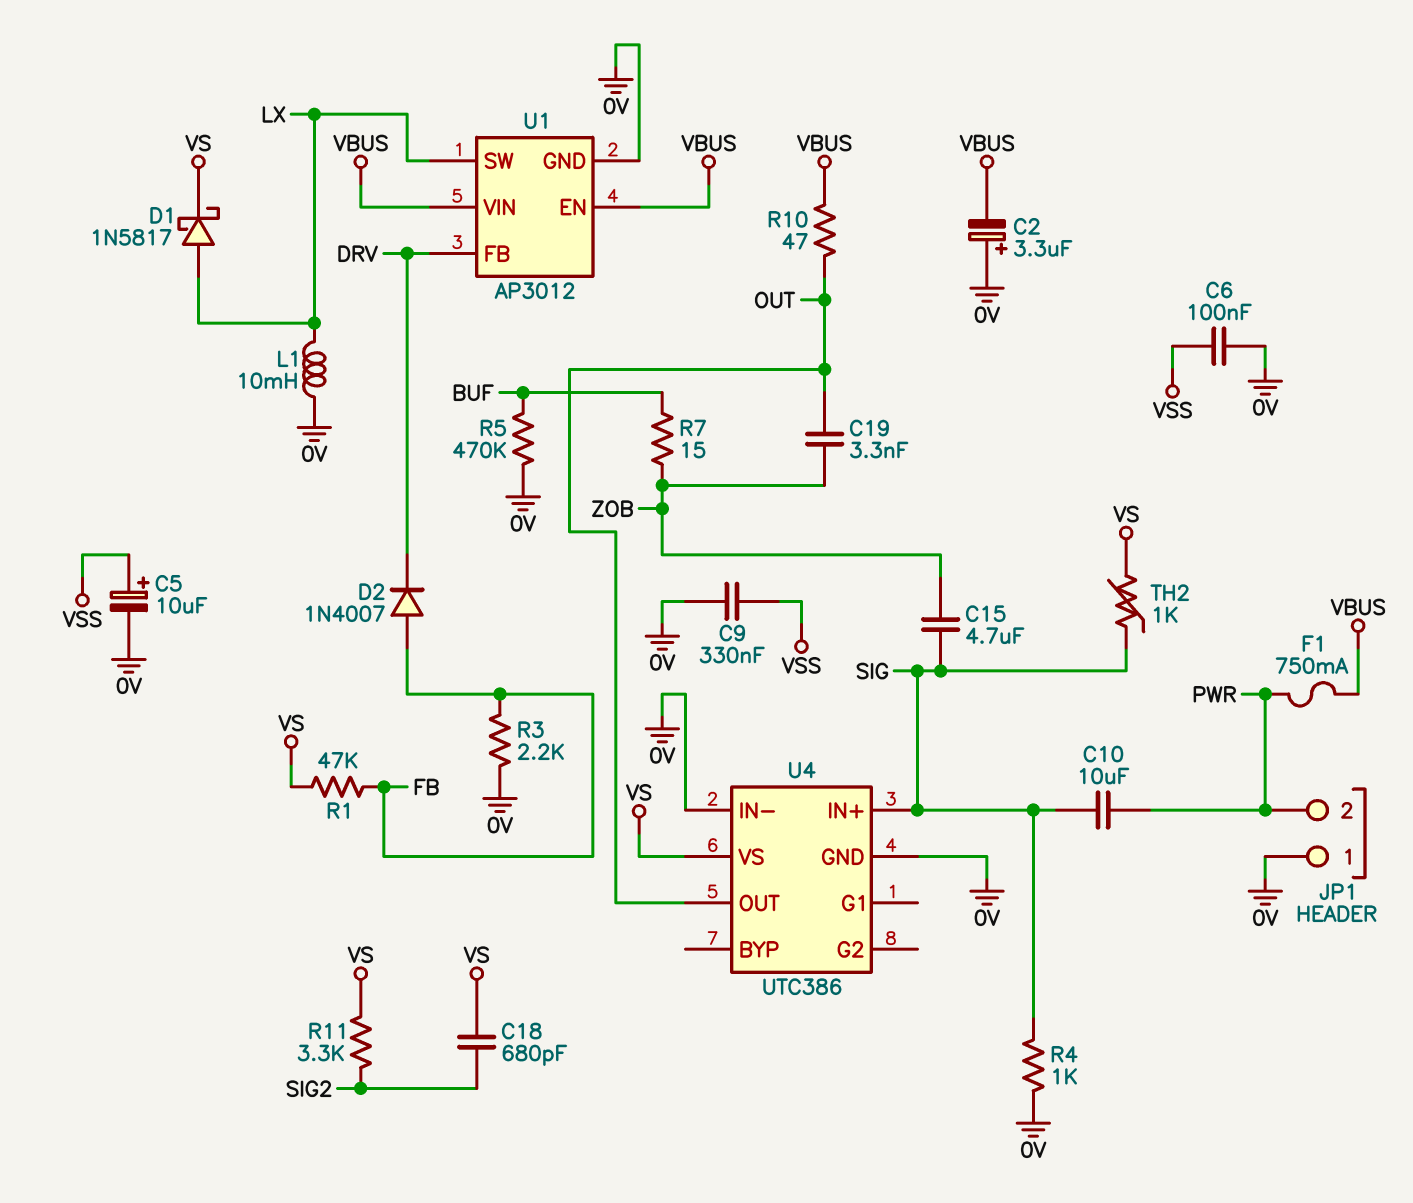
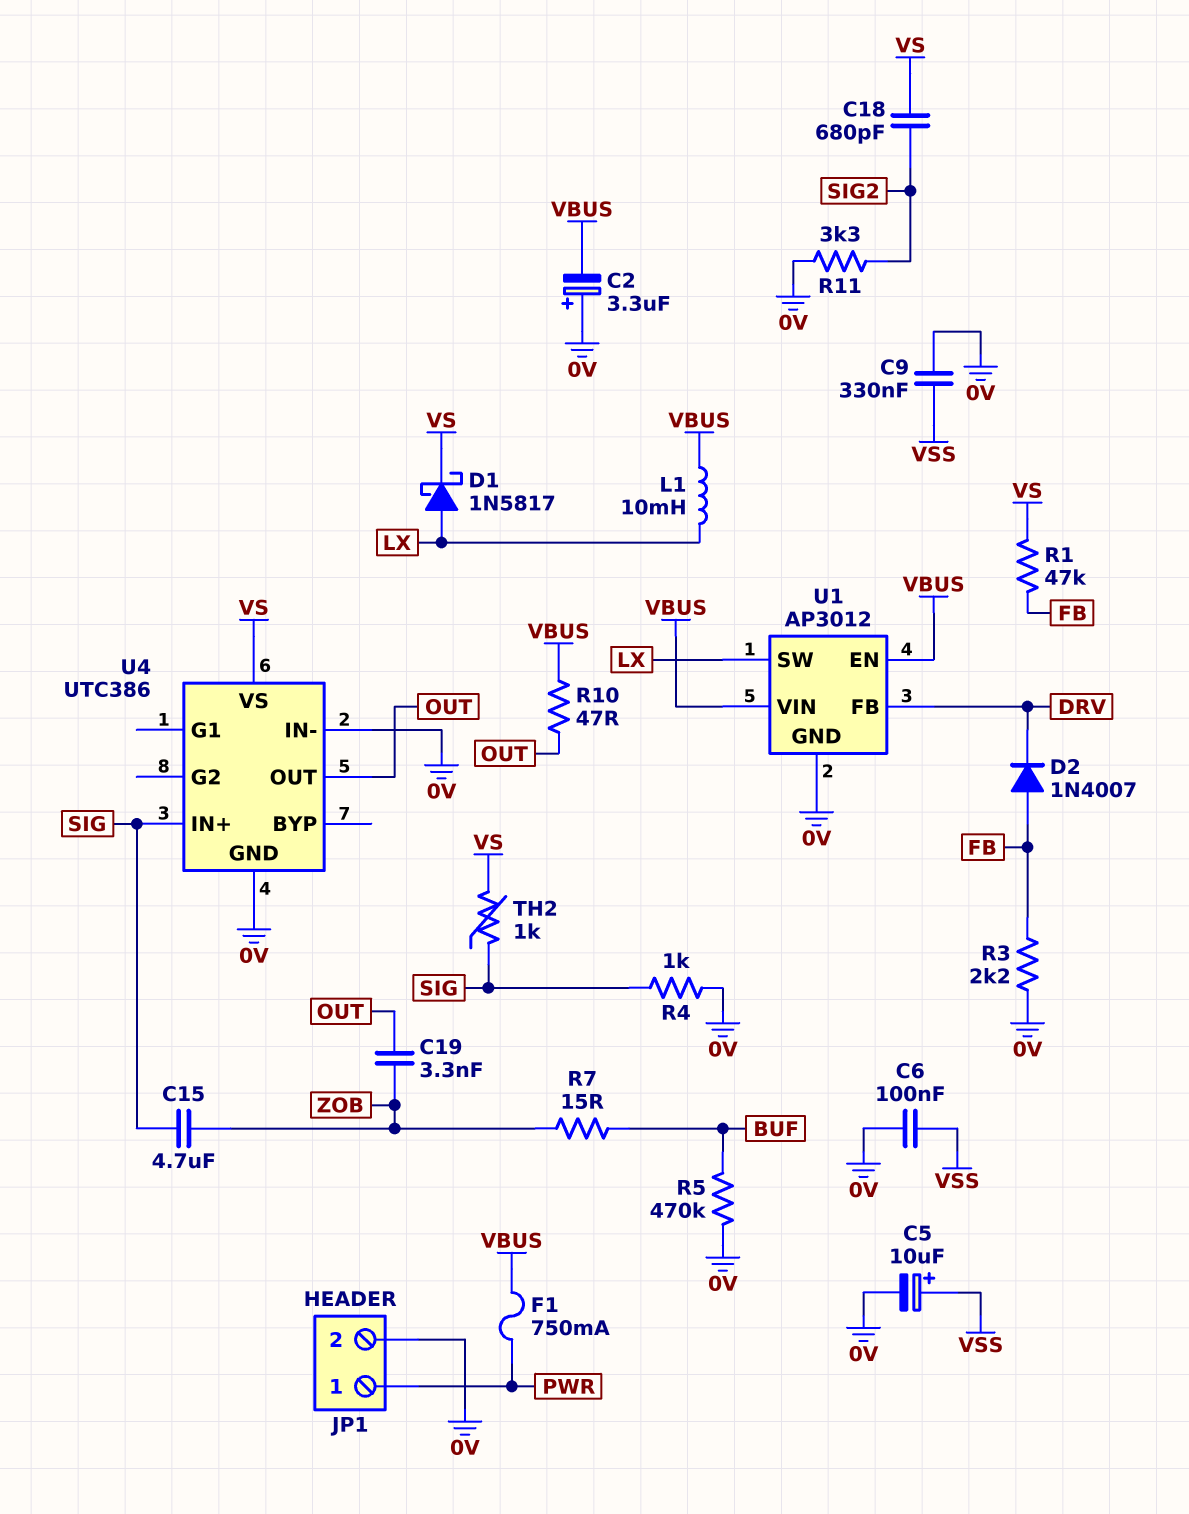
C10: 10uF (PWR, SIG) -> none
JP1 pin 1: 0V -> PWR
JP1 pin 2: PWR -> 0V
L1: 10mH (0V, LX) -> 10mH (LX, VBUS)
R11: 3.3k (SIG2, VS) -> 3.3k (0V, SIG2)

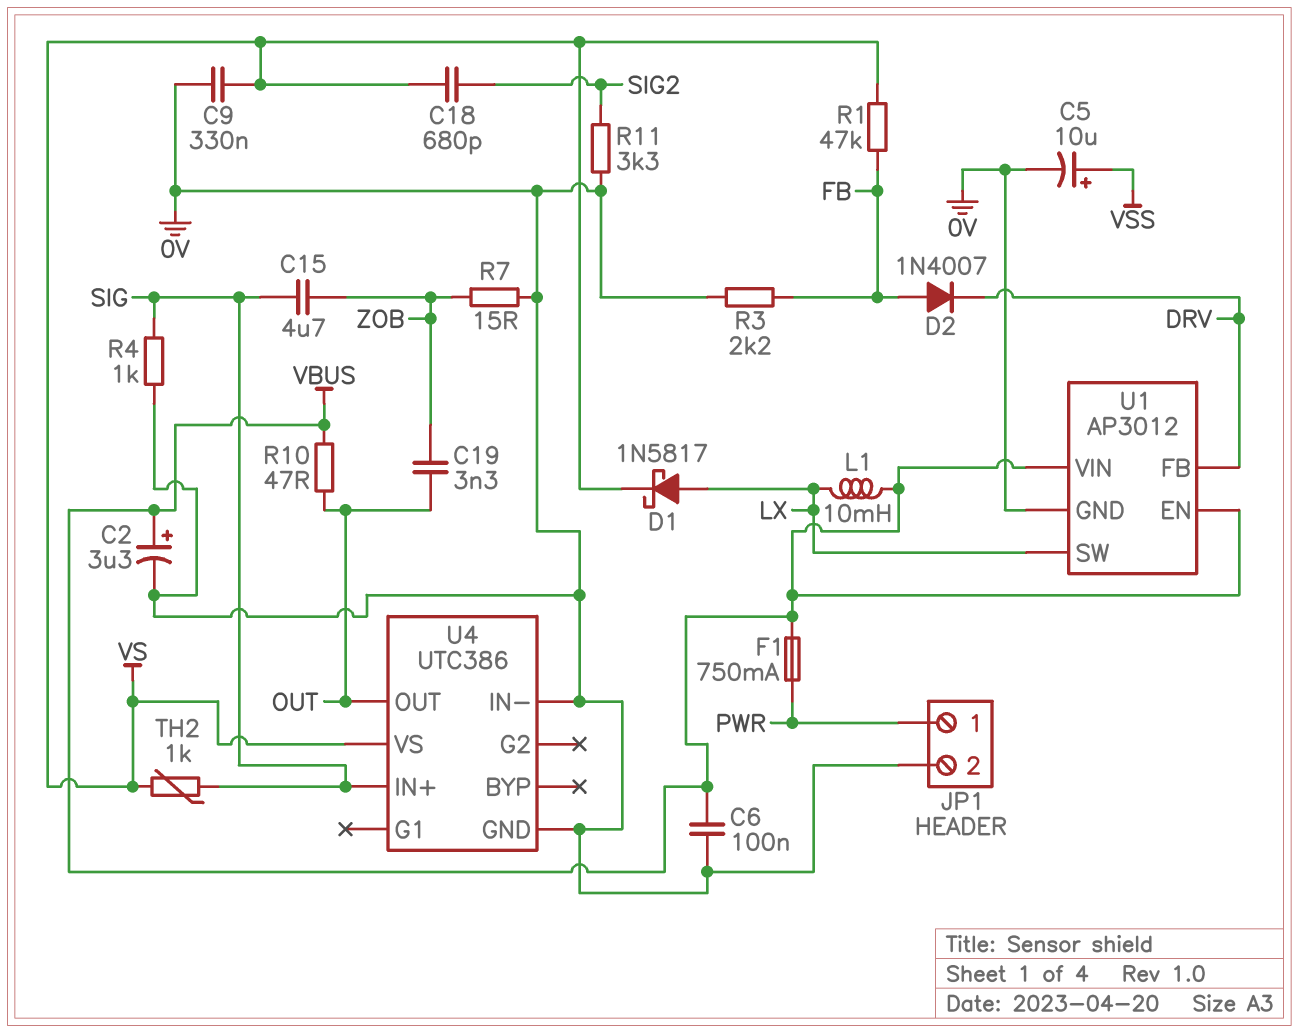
C2: 3.3uF (plus 0V, minus VBUS) -> 3.3uF (plus VBUS, minus 0V)
C6: 100nF (0V, VSS) -> 100nF (0V, VBUS)
C9: 330nF (0V, VSS) -> 330nF (0V, VS)
R5: 470k (0V, BUF) -> none
R7: 15 (BUF, ZOB) -> 15 (0V, ZOB)

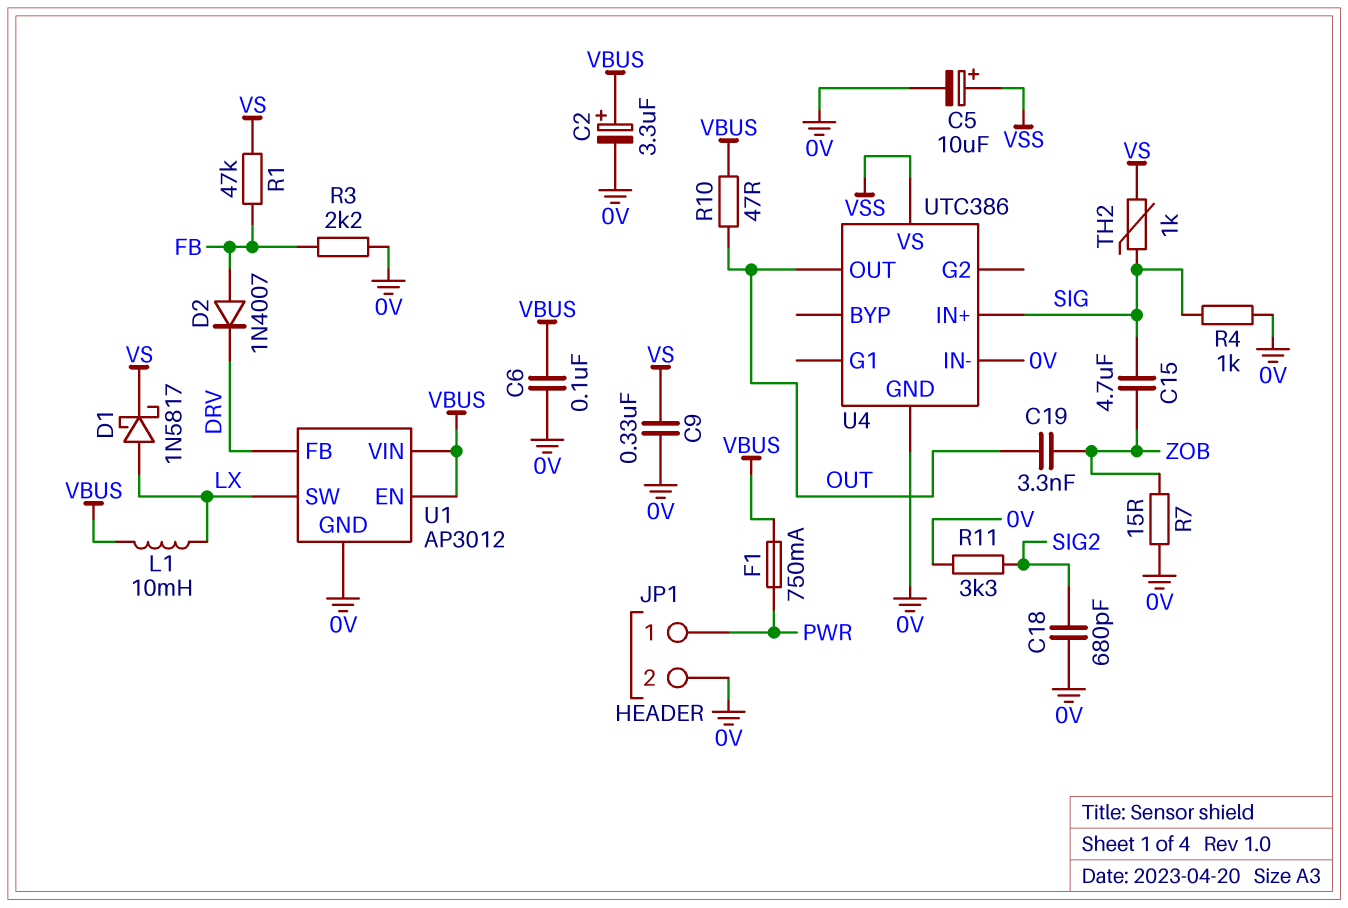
C18: 680pF (SIG2, VS) -> 680pF (0V, SIG2)
U4 pin VS: VS -> VSS

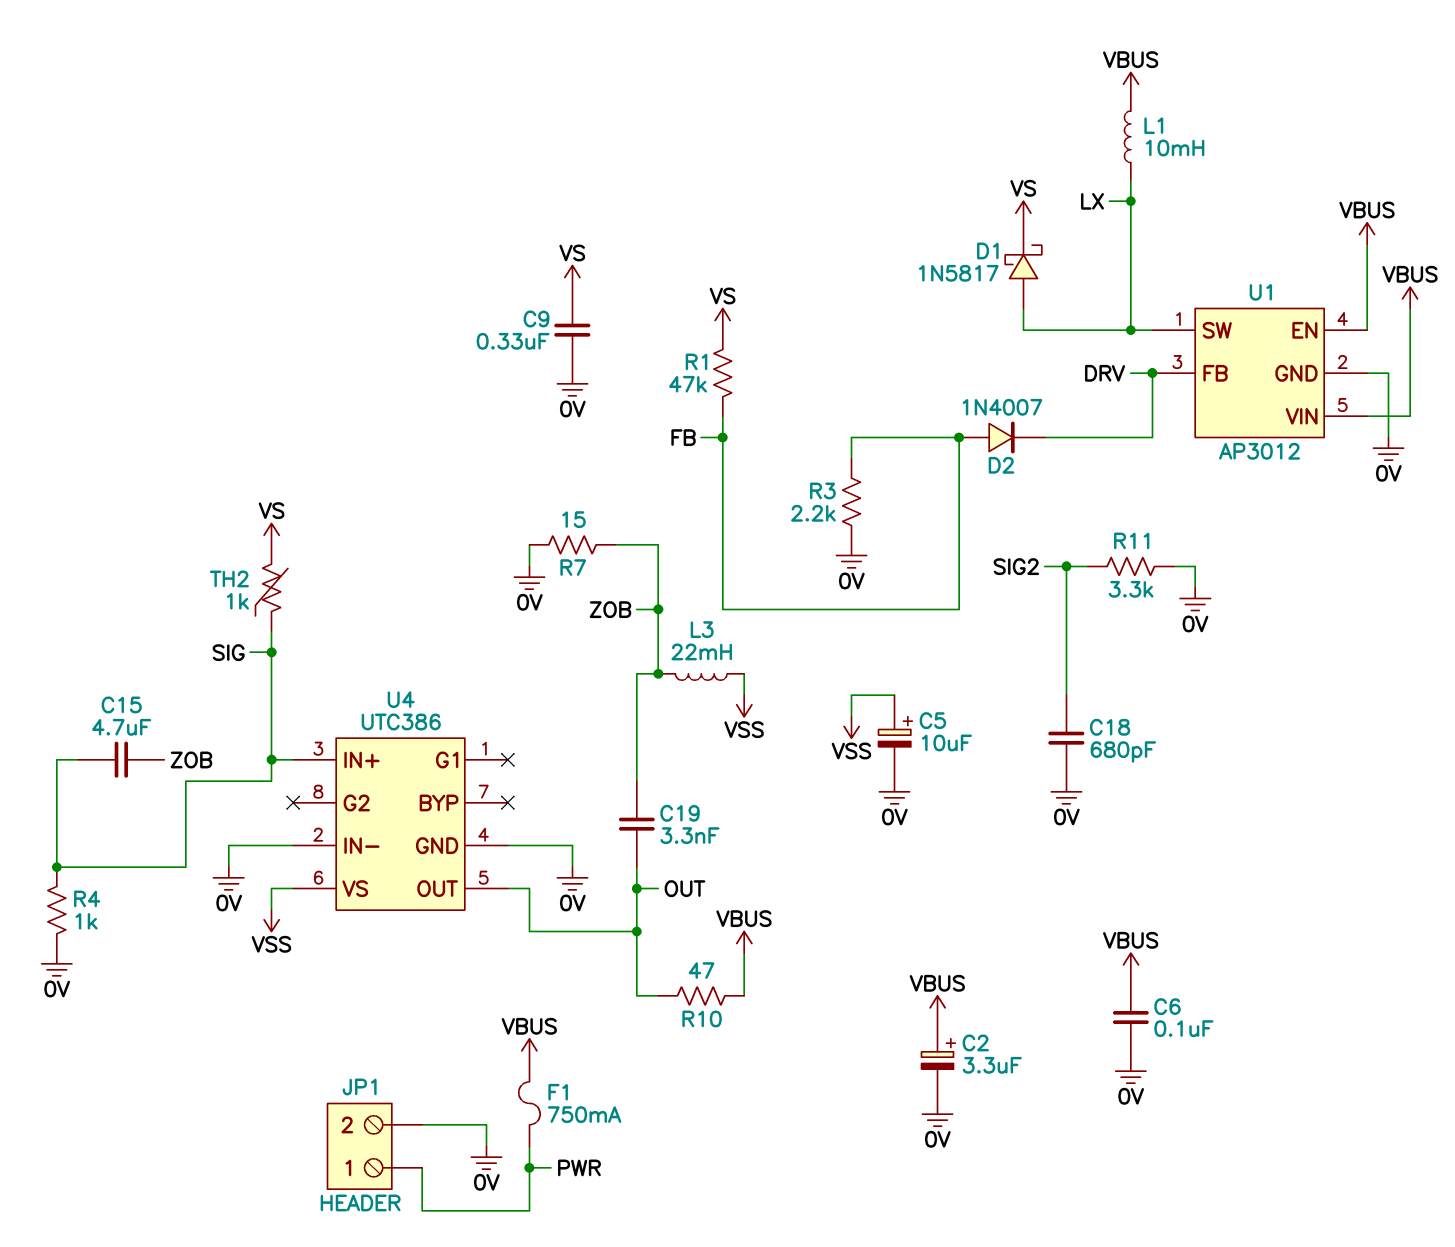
L3: none -> 22mH (VSS, ZOB)

